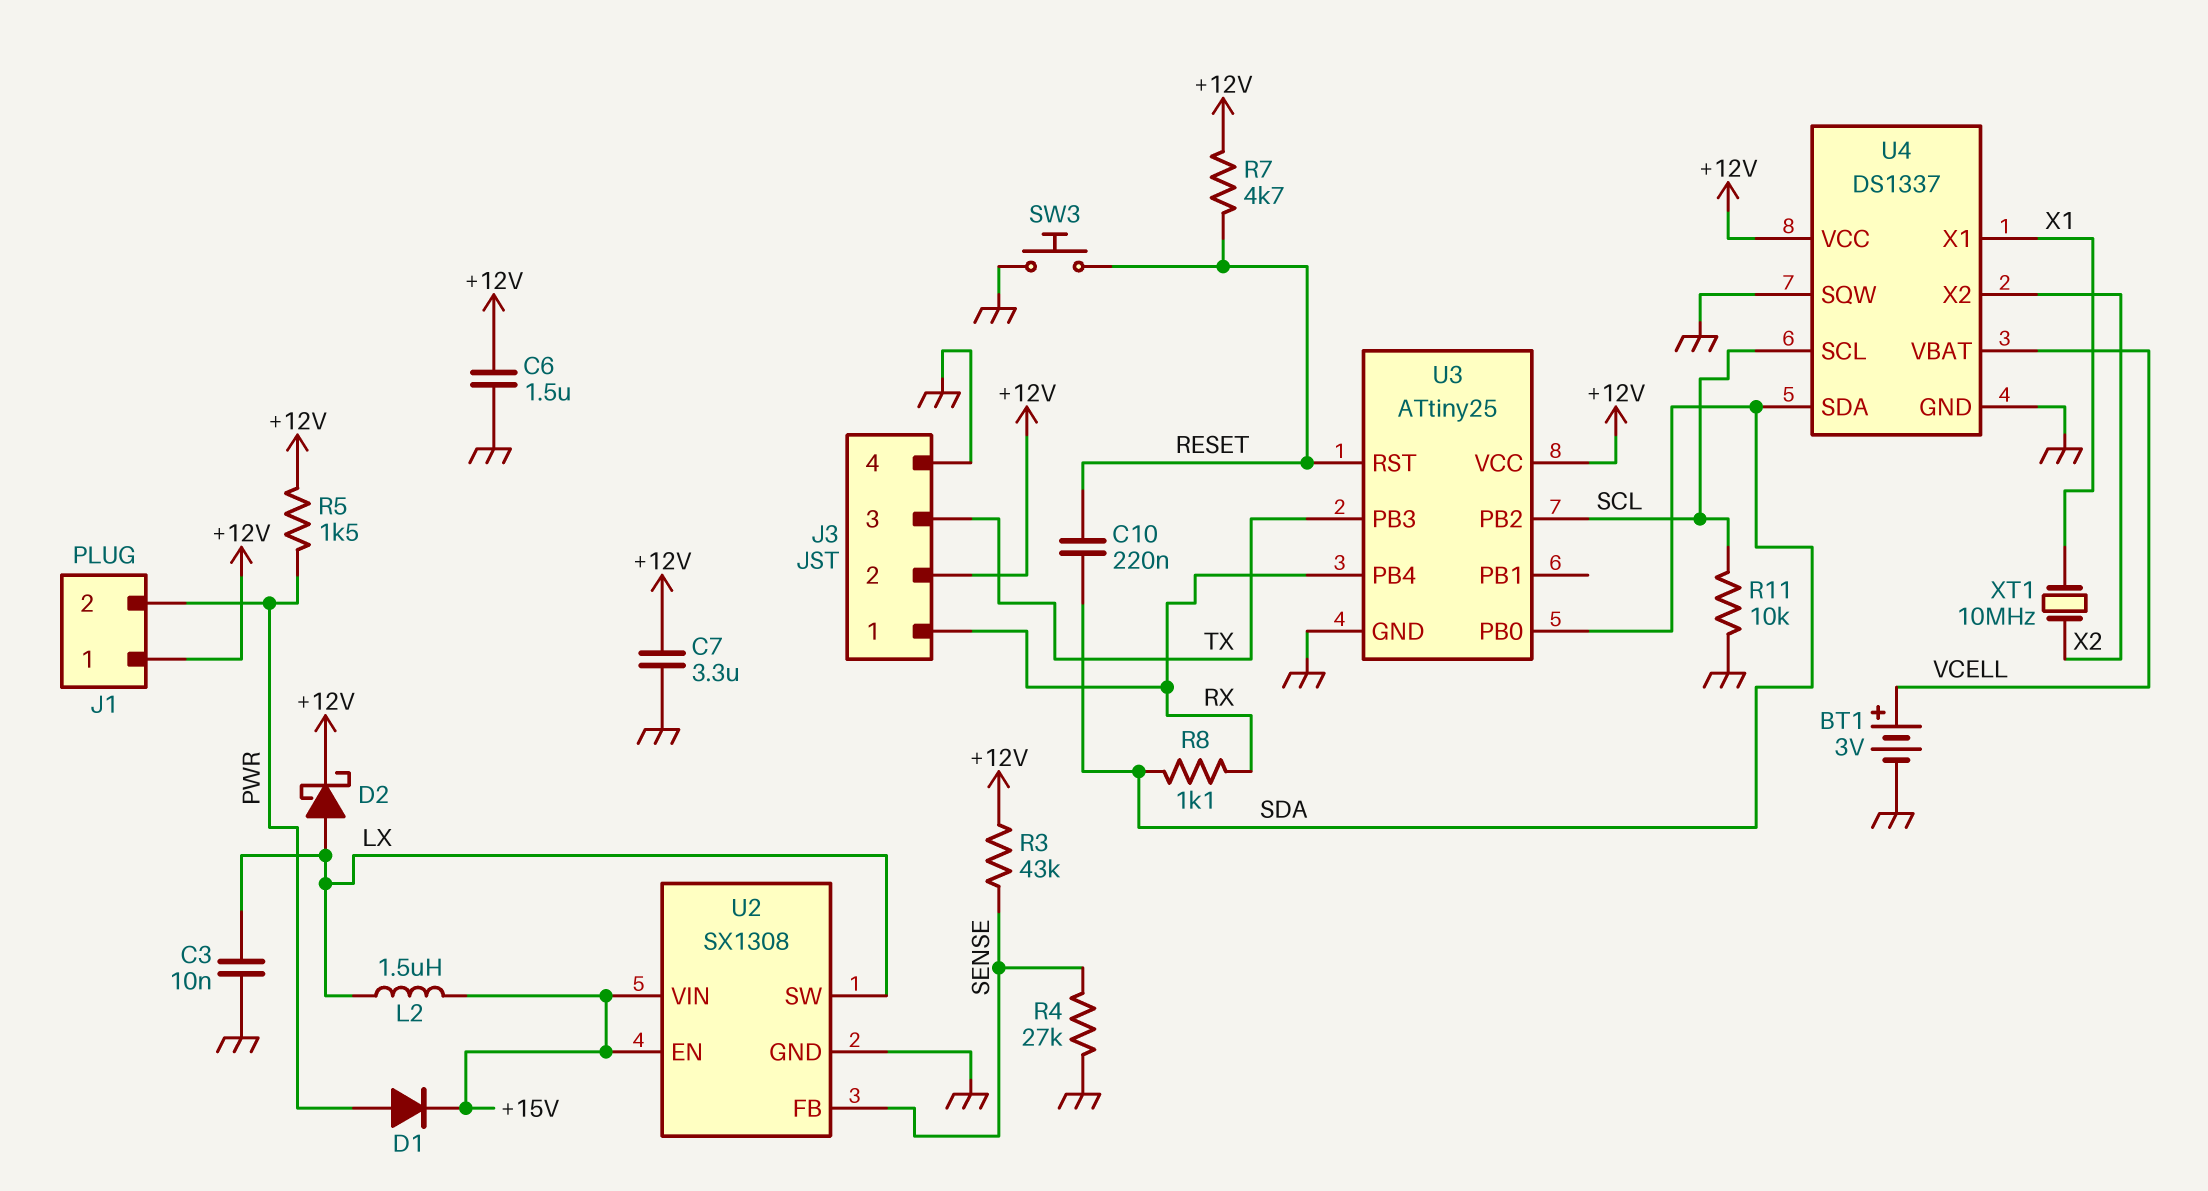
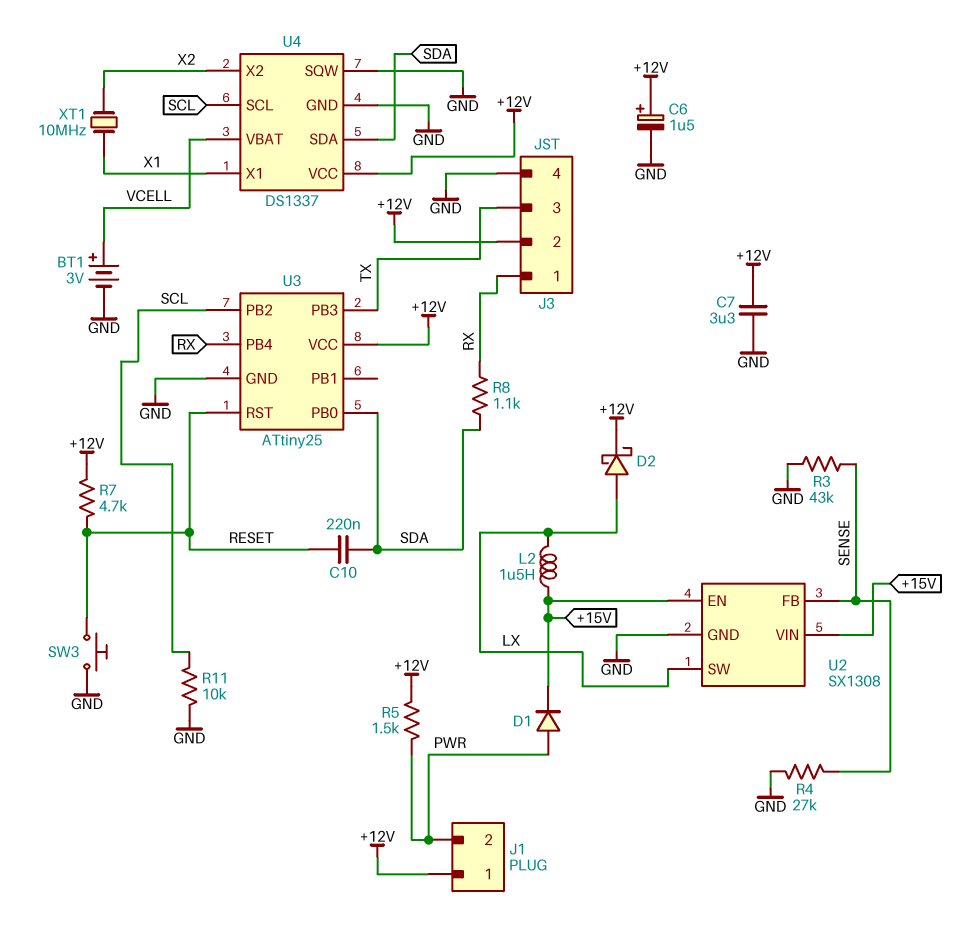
C3: 10nF (GND, LX) -> none
C6: 1.5uF (+12V, GND) -> 1.5uF (plus +12V, minus GND)
R3: 43k (+12V, SENSE) -> 43k (GND, SENSE)

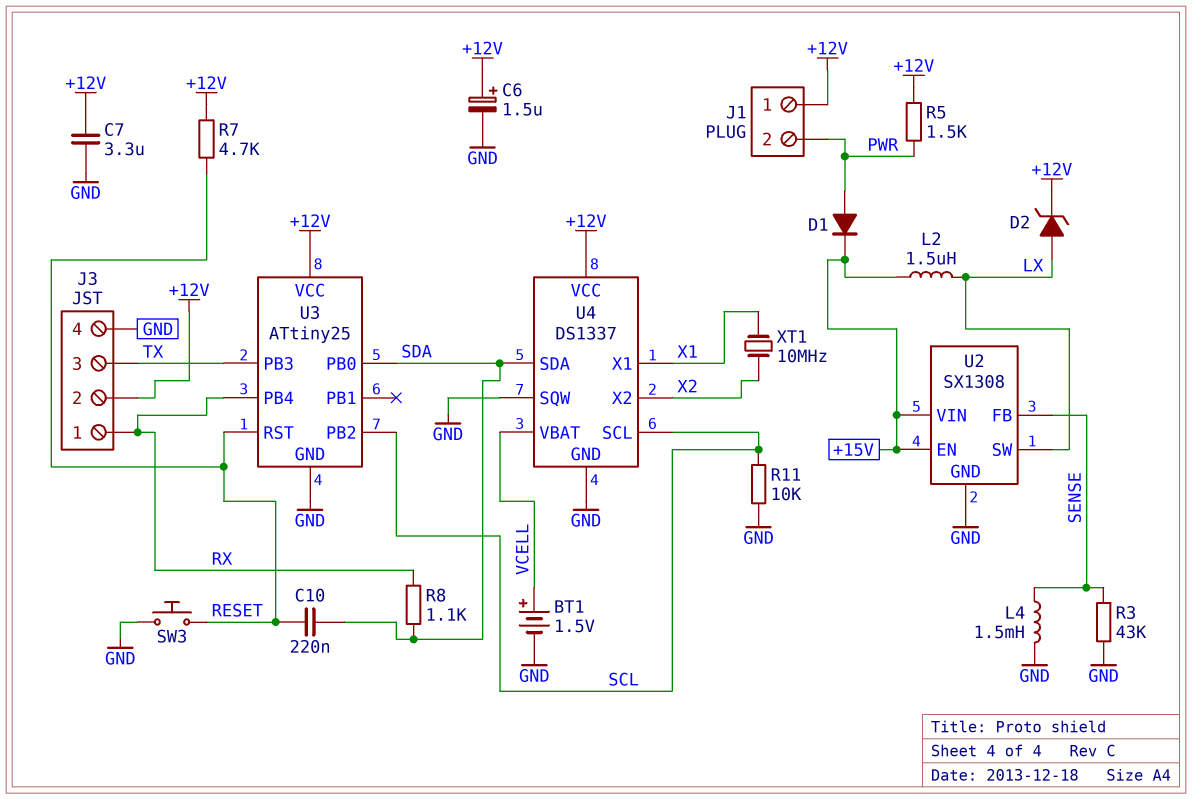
BT1: 3V (plus VCELL, minus GND) -> 1.5V (plus VCELL, minus GND)
D2: schottky (A LX, K +12V) -> zener (A LX, K +12V)
L4: none -> 1.5mH (GND, SENSE)
R4: 27k (GND, SENSE) -> none

